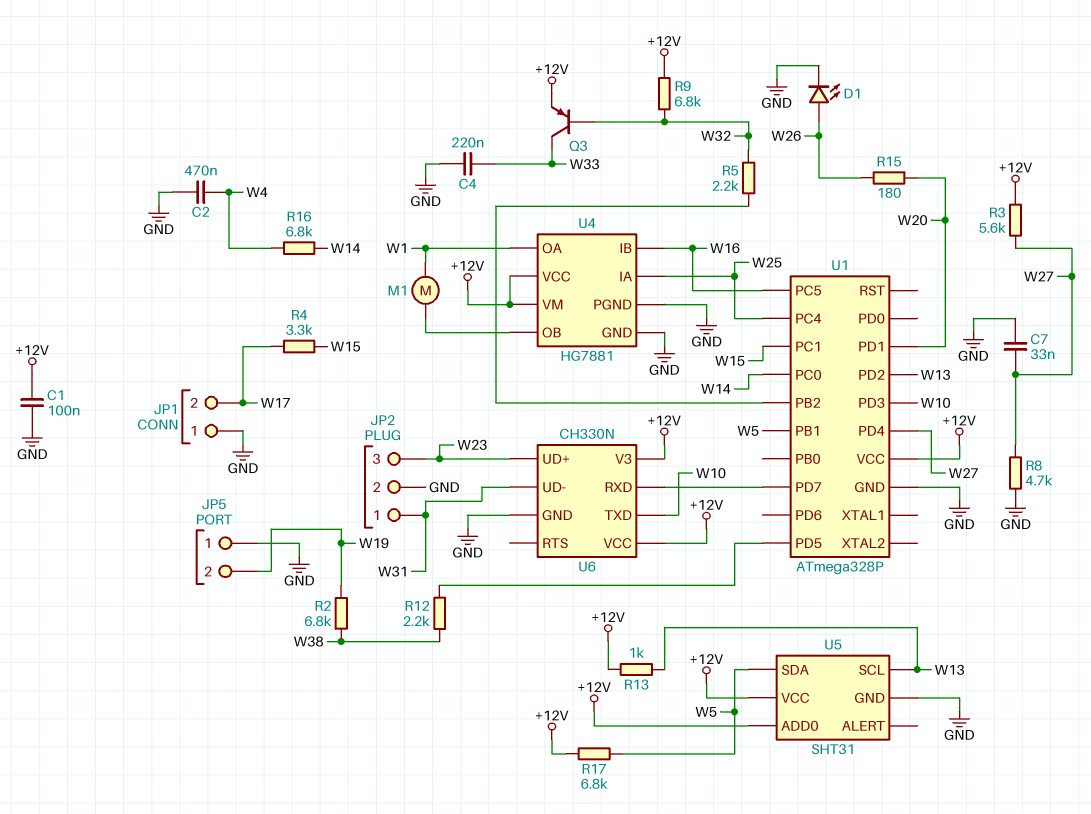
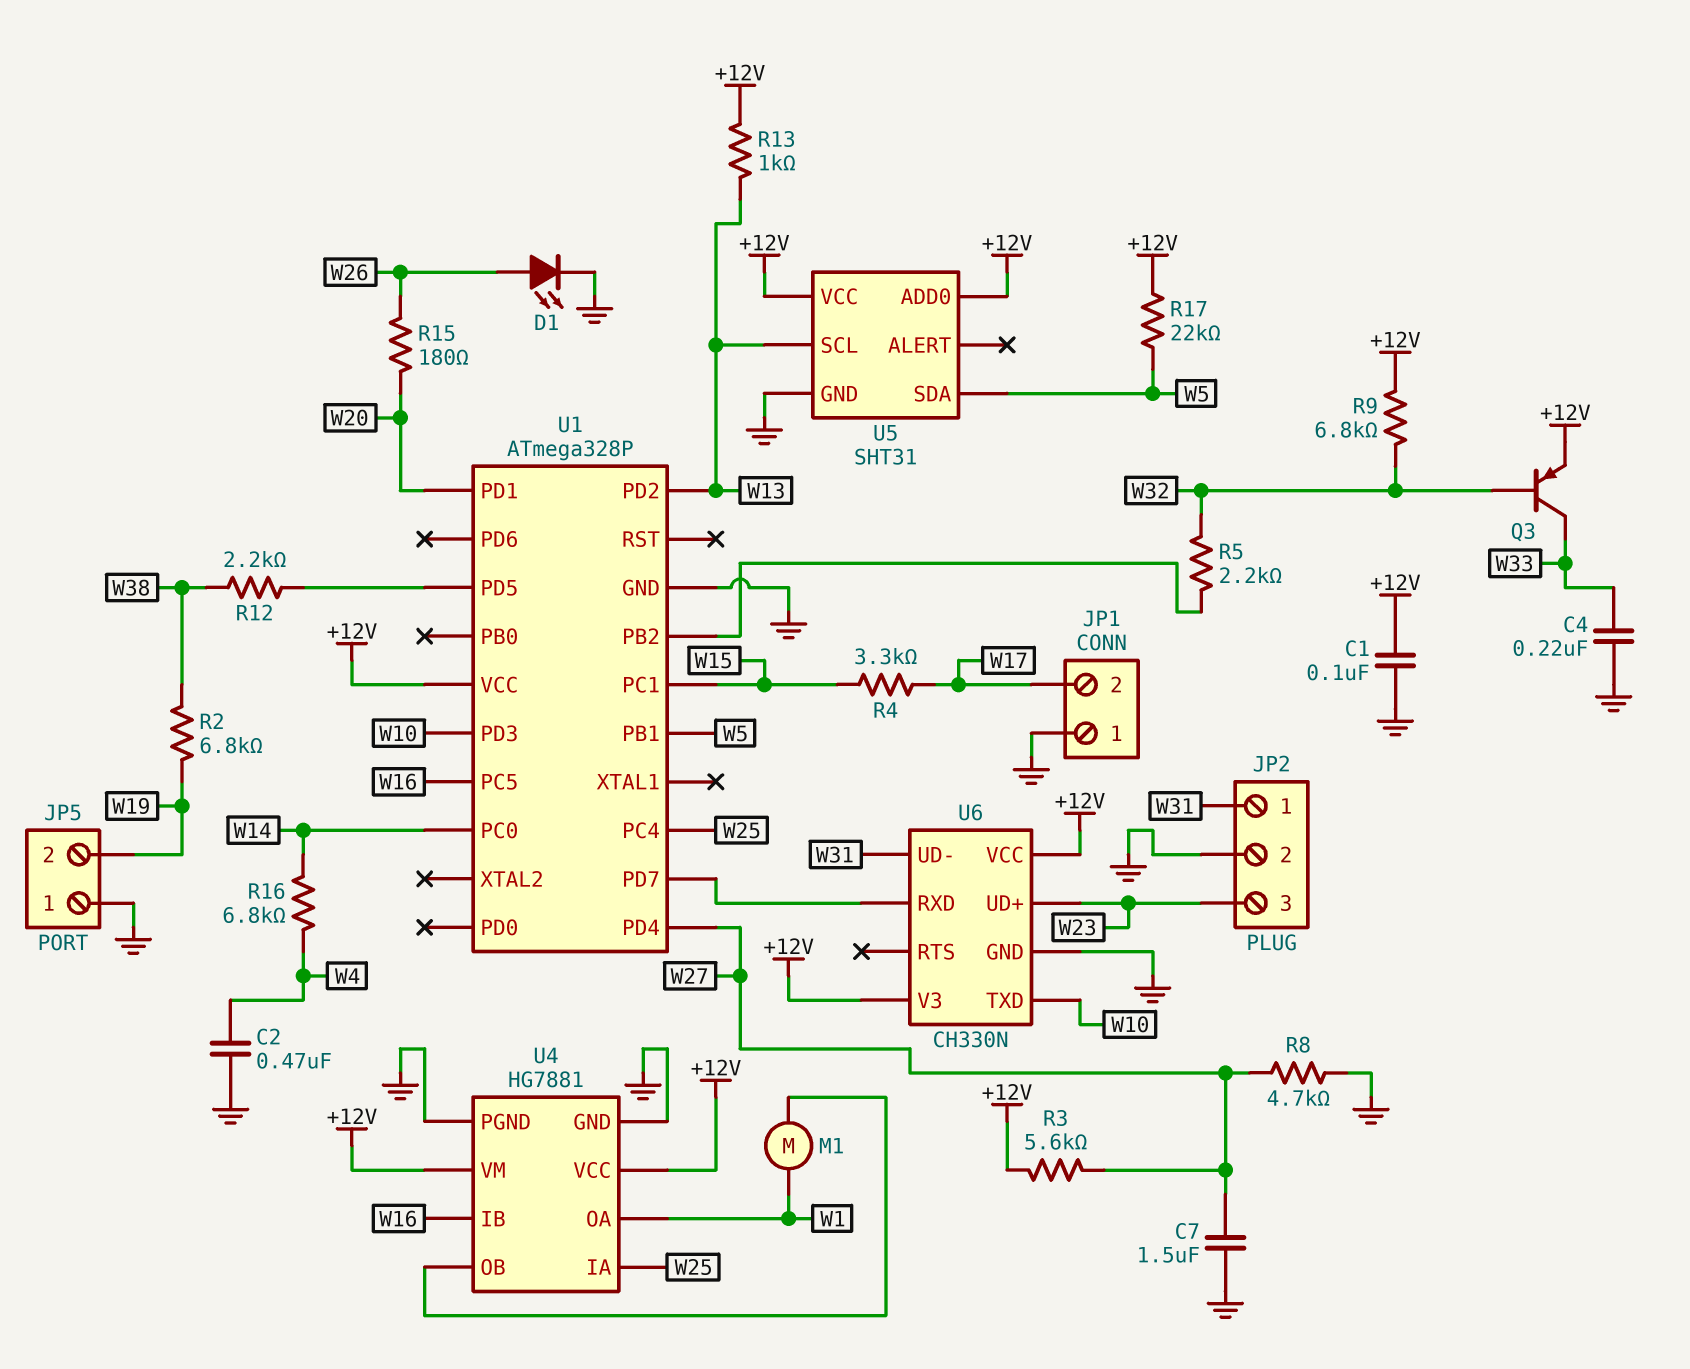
C7: 33nF (GND, W27) -> 1.5uF (GND, W27)
R17: 6.8k (+12V, W5) -> 22k (+12V, W5)

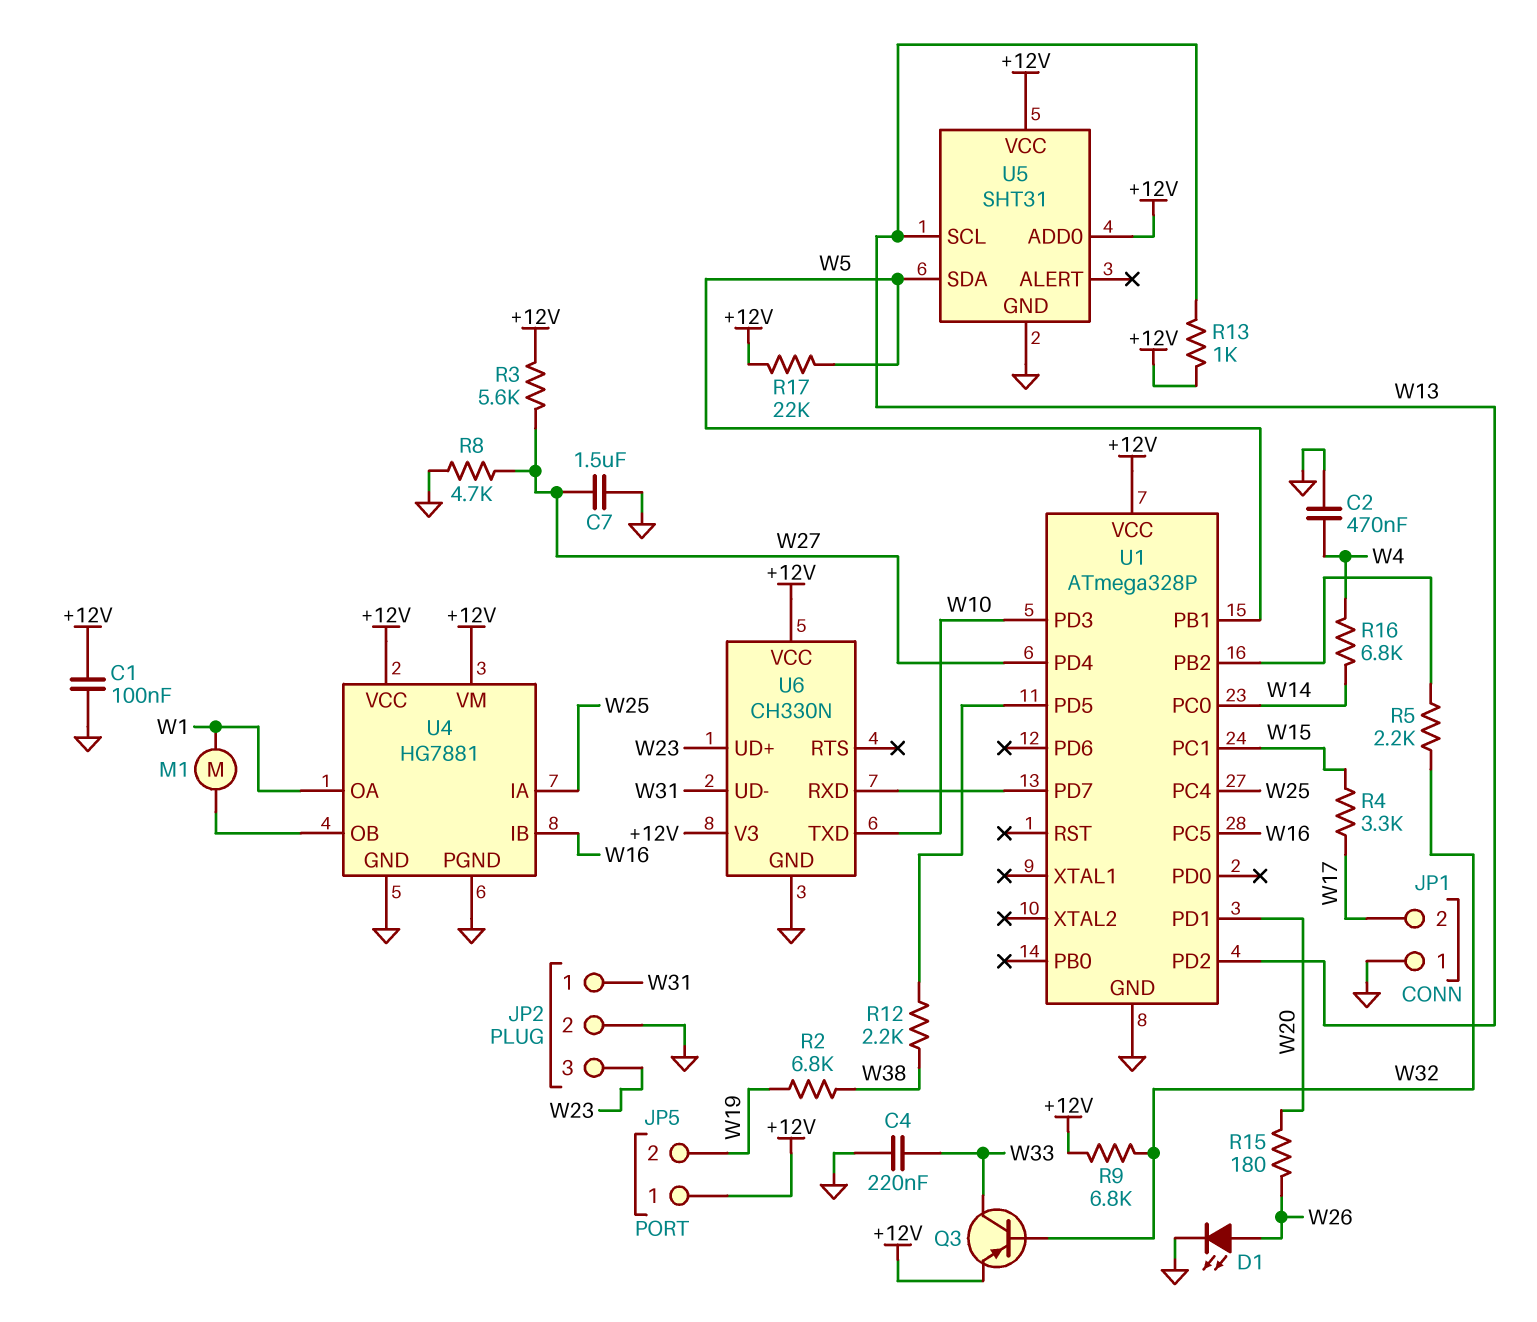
JP5 pin 1: GND -> +12V

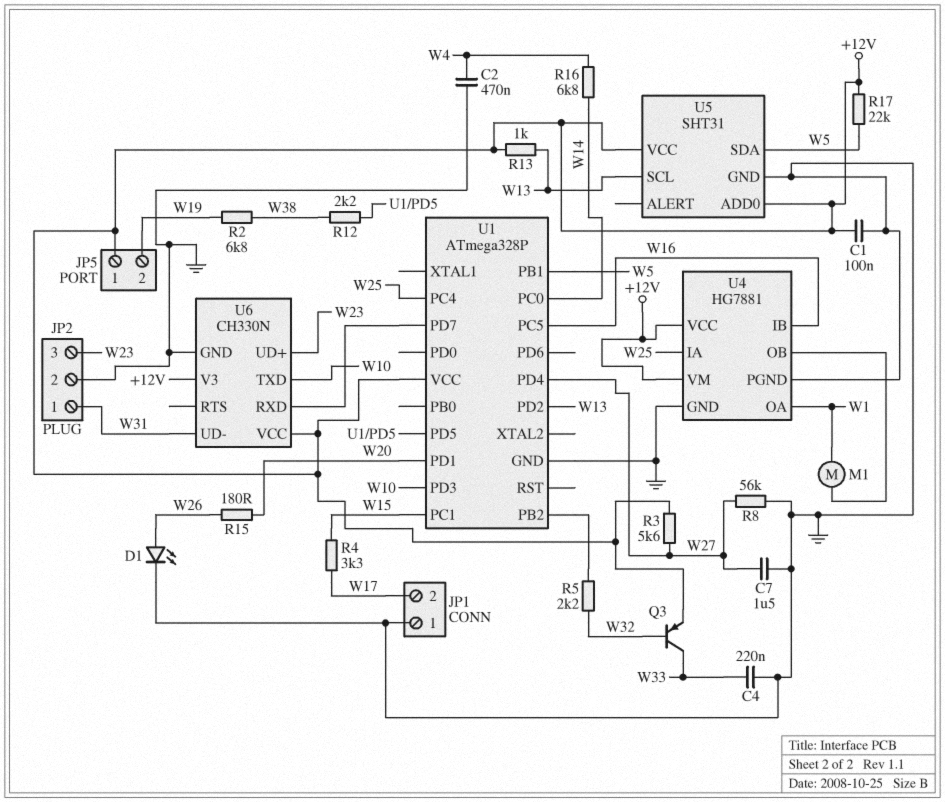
R8: 4.7k (GND, W27) -> 56k (GND, W27)
R9: 6.8k (+12V, W32) -> none

